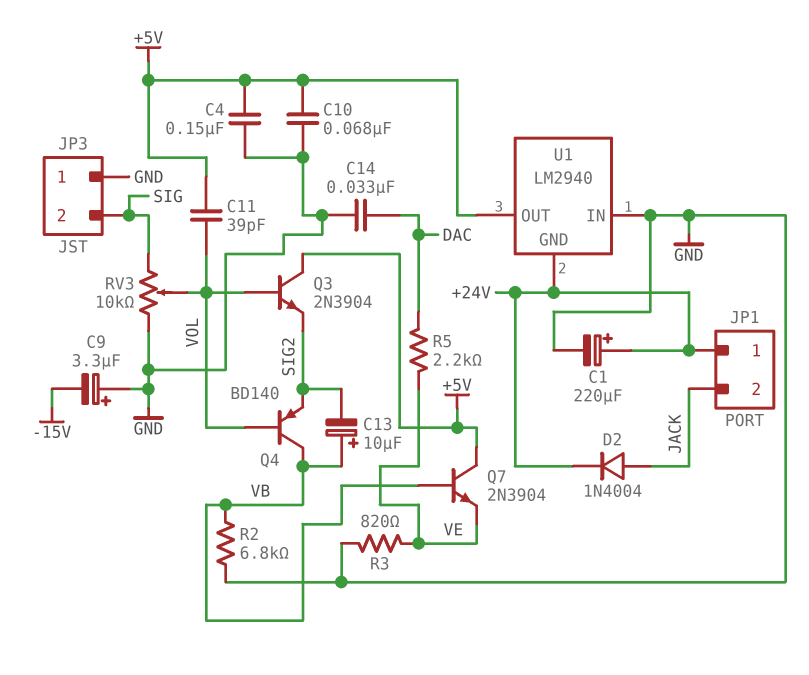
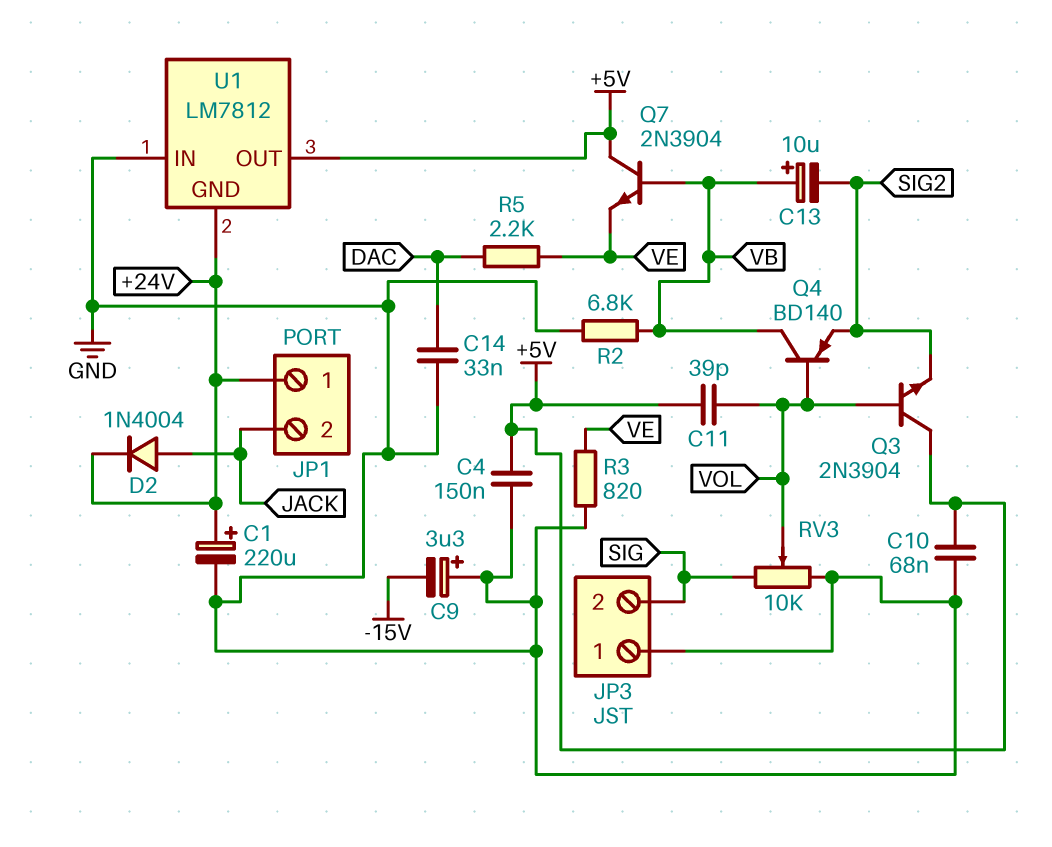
U1: LM2940 -> LM7812

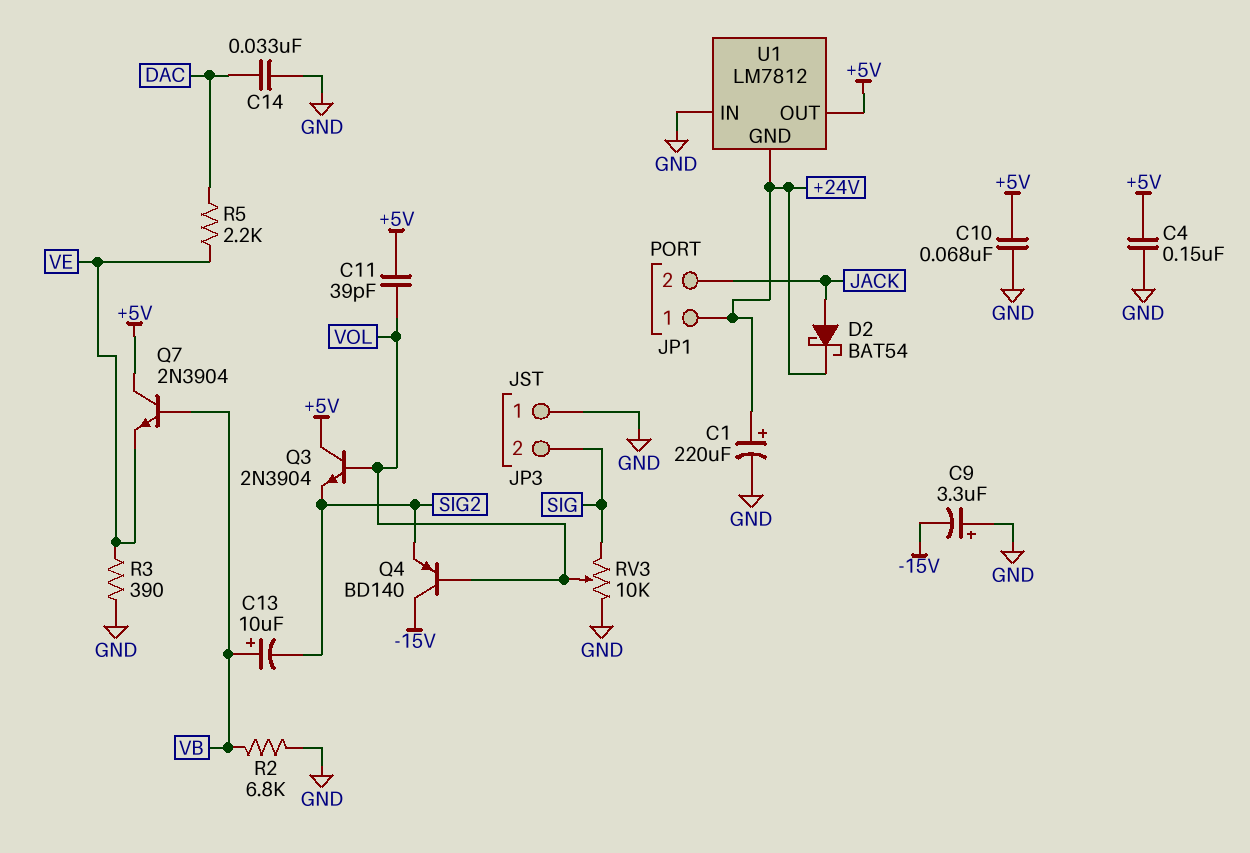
D2: diode 1N4004 (A JACK, K +24V) -> schottky BAT54 (A JACK, K +24V)
Q4: PNP BD140 (B VOL, C VB, E SIG2) -> PNP BD140 (B VOL, C -15V, E SIG2)
R3: 820 (GND, VE) -> 390 (GND, VE)

